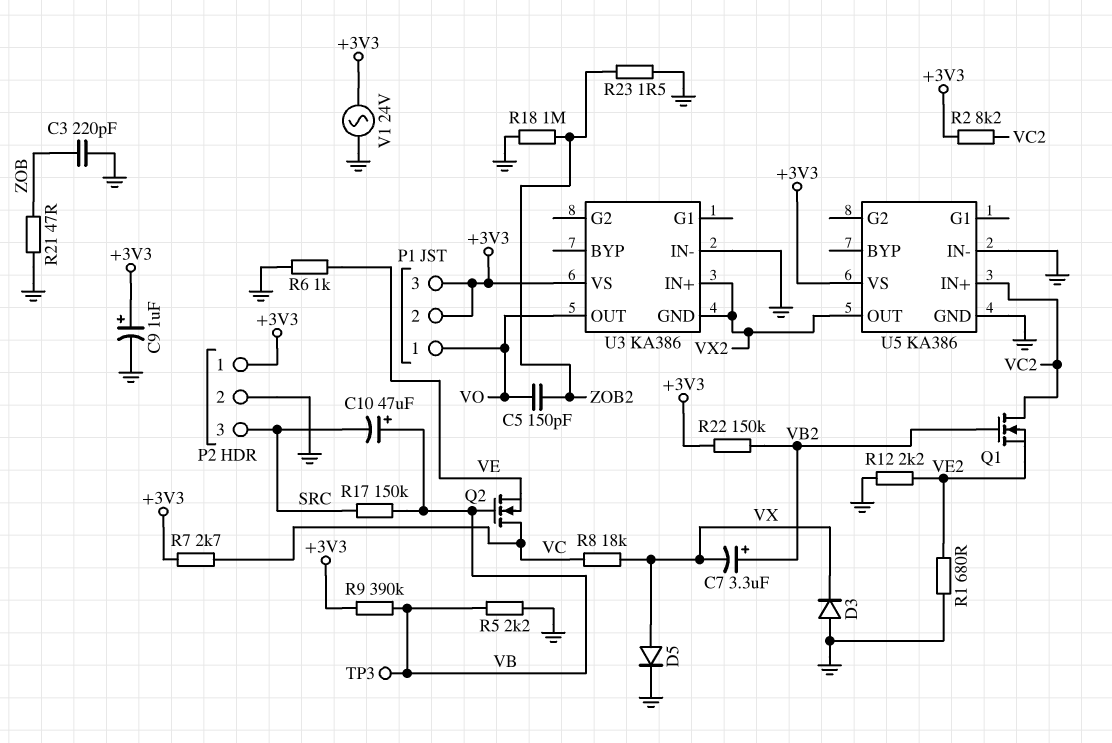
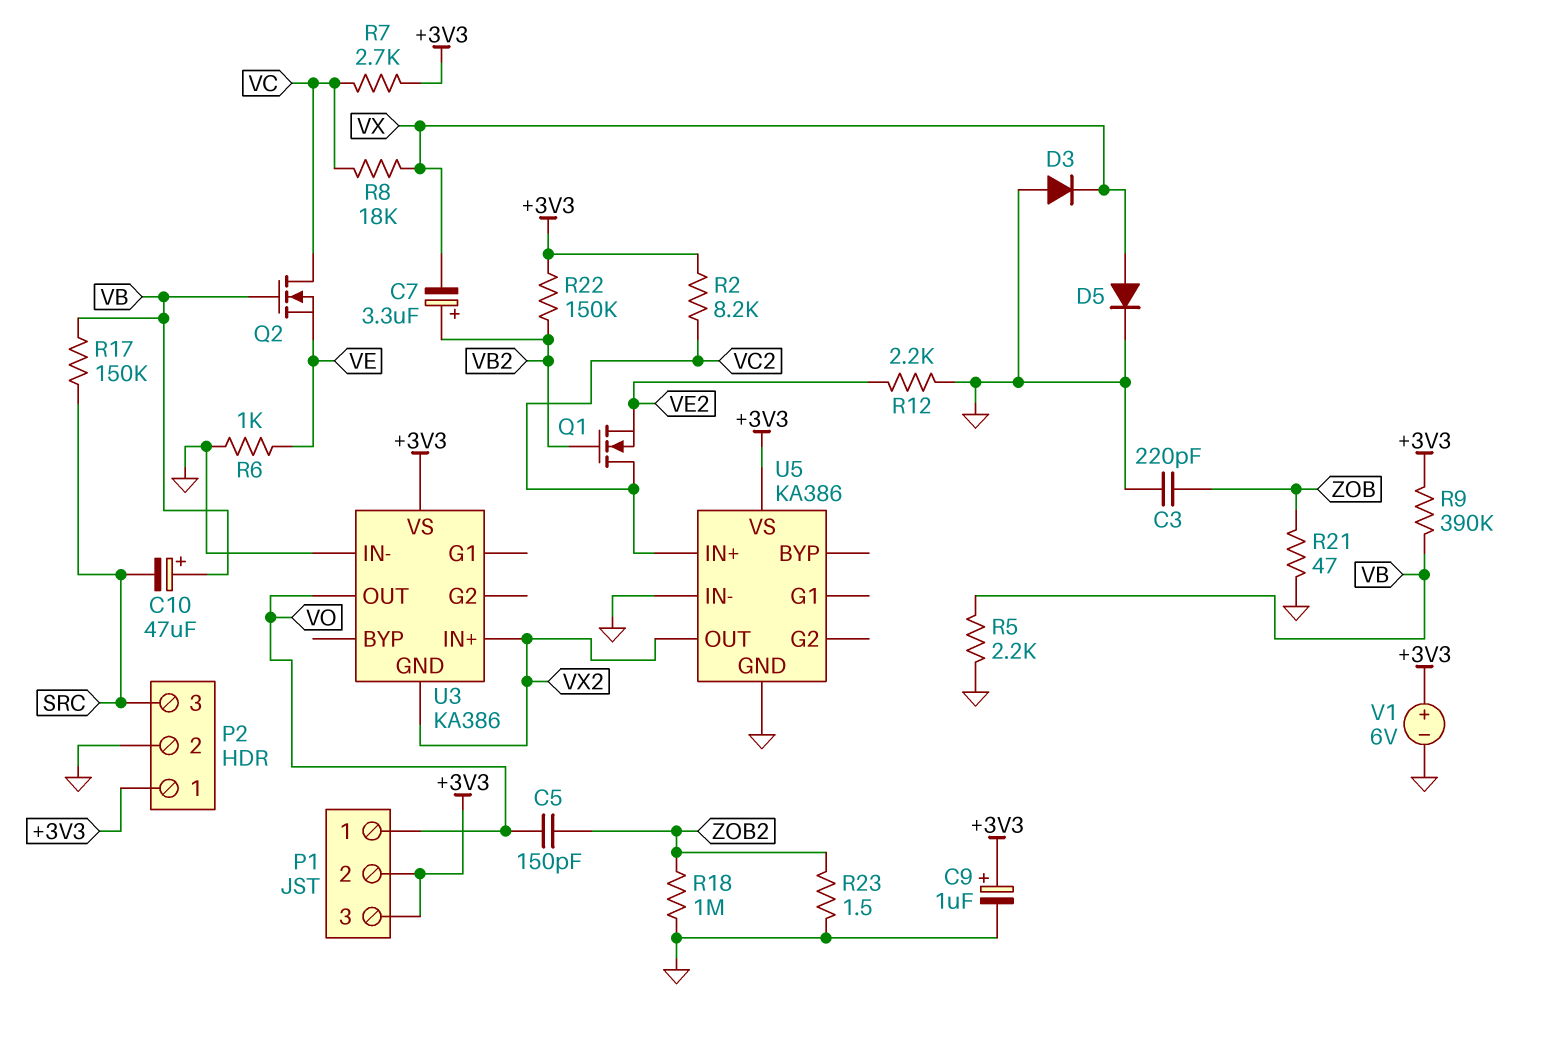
R1: 680 (GND, VE2) -> none
TP3: test point (VB) -> none
V1: AC 24V (+3V3, GND) -> 6V (plus +3V3, minus GND)

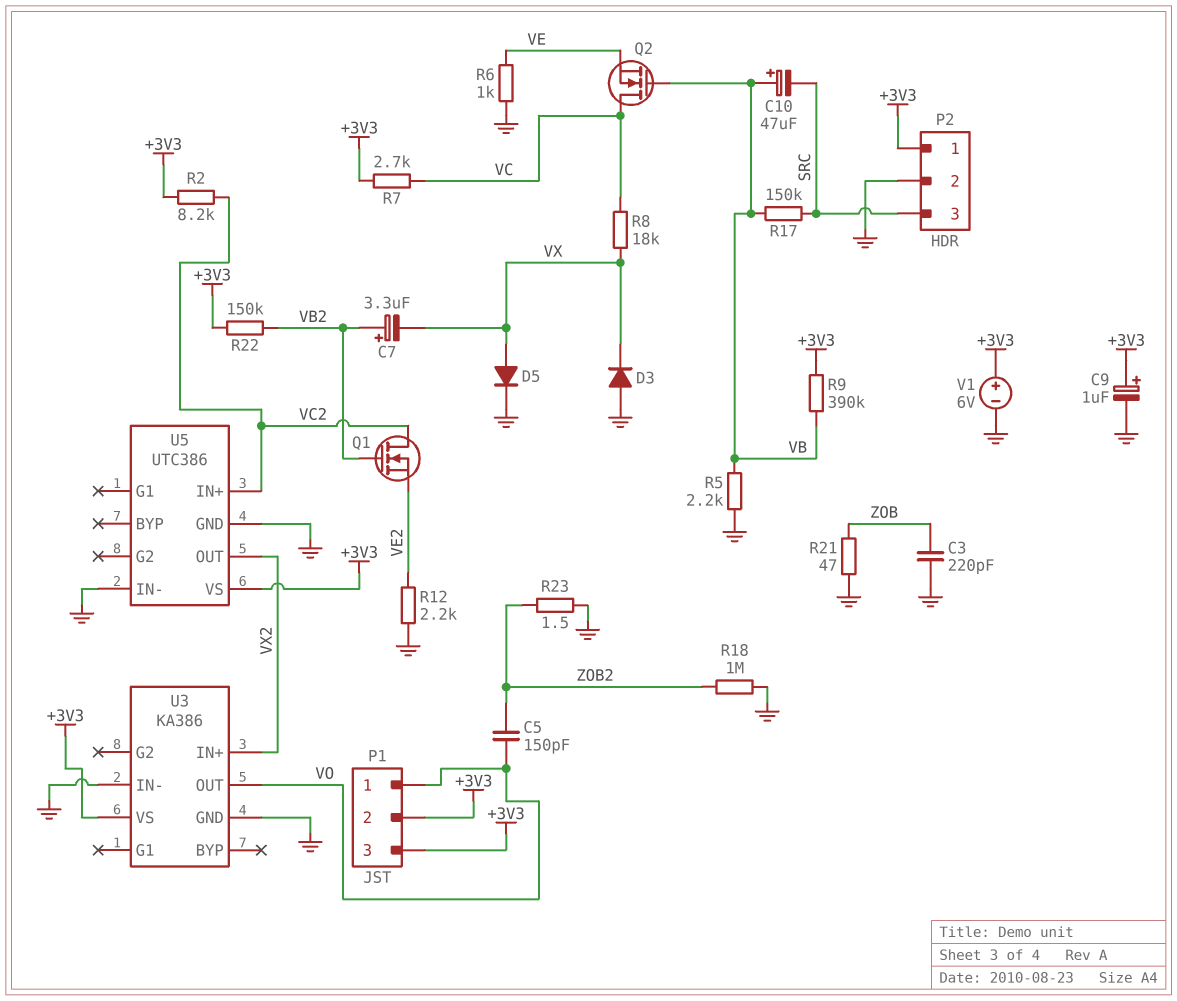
U3 pin GND: VX2 -> GND
U5: KA386 -> UTC386

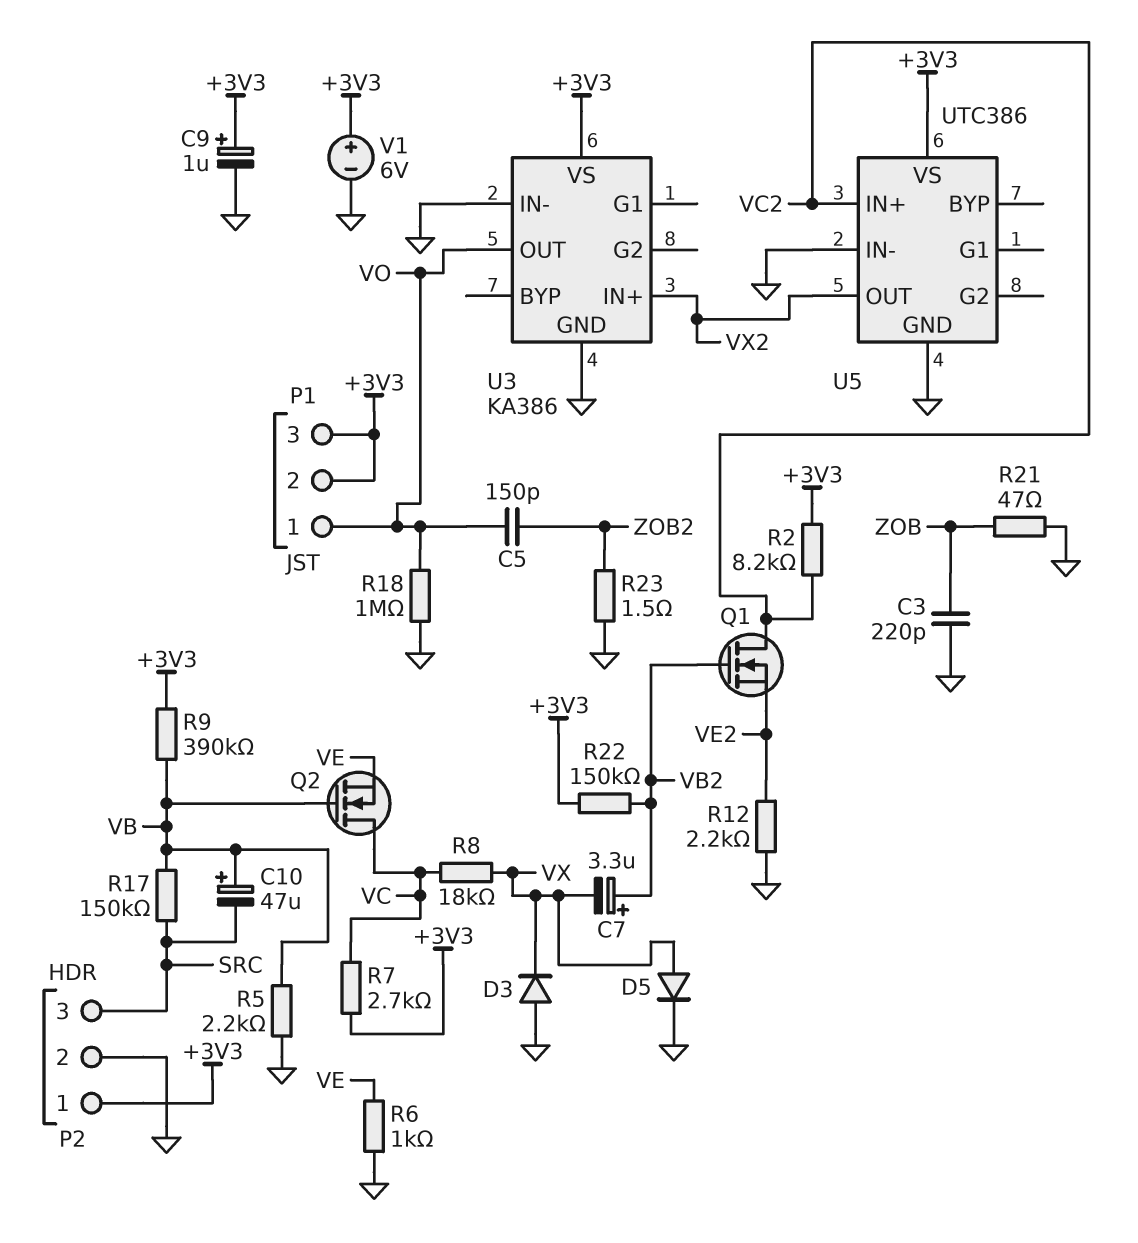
R18: 1M (GND, ZOB2) -> 1M (GND, VO)

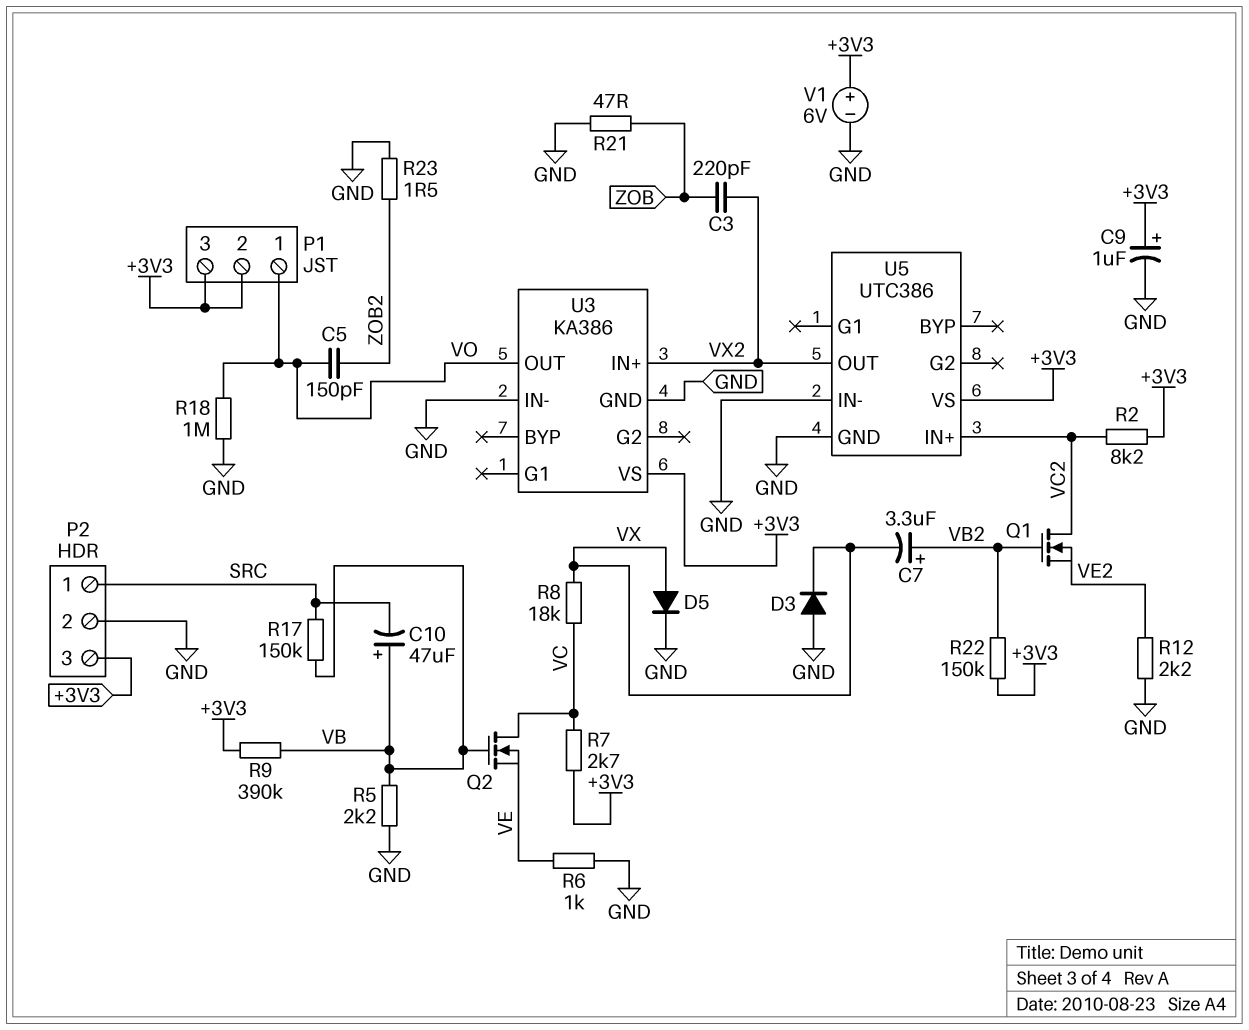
C3: 220pF (GND, ZOB) -> 220pF (VX2, ZOB)
P2 pin 1: +3V3 -> SRC
P2 pin 3: SRC -> +3V3

